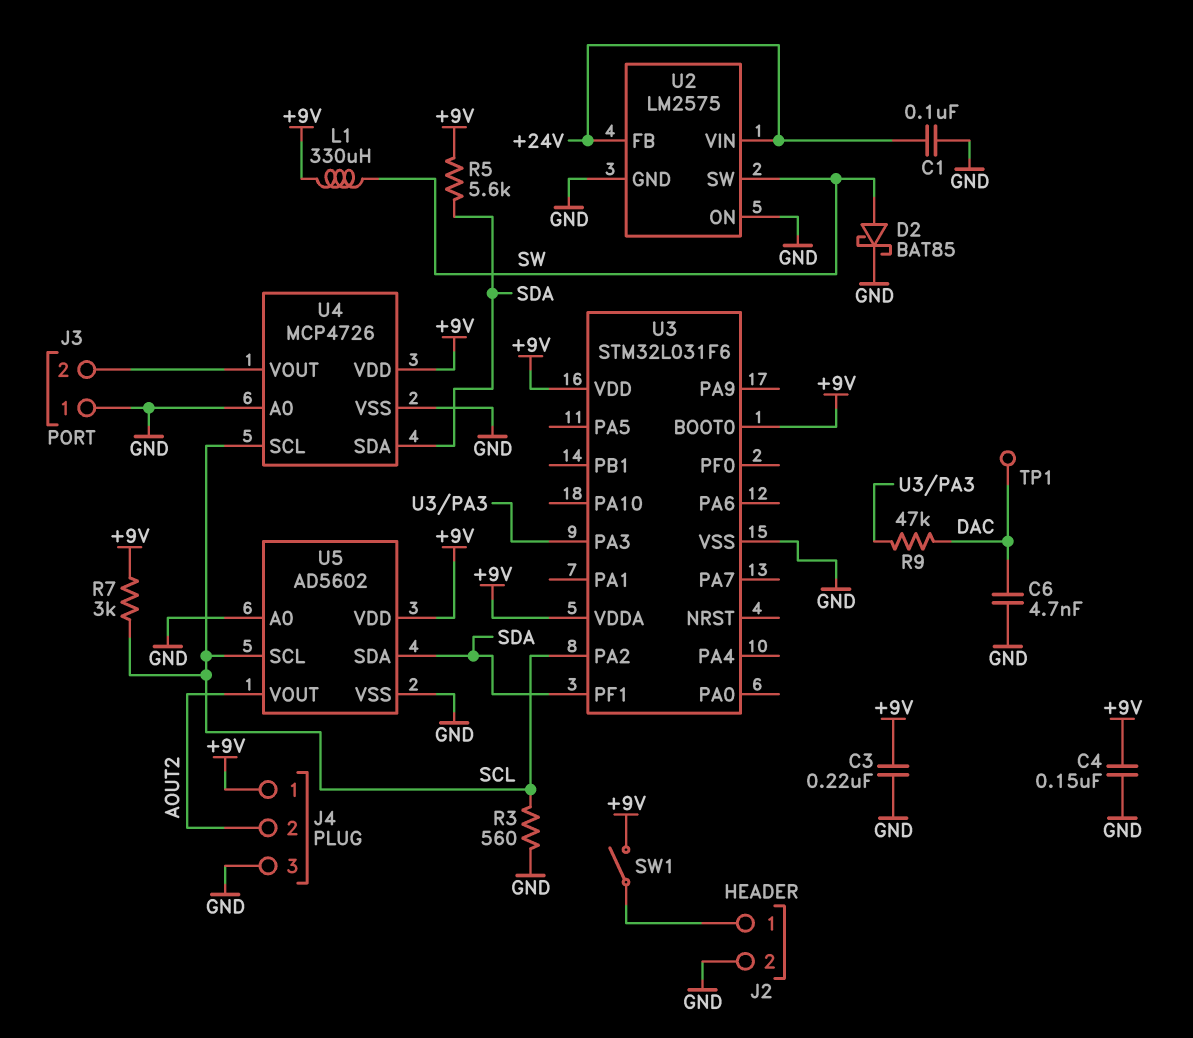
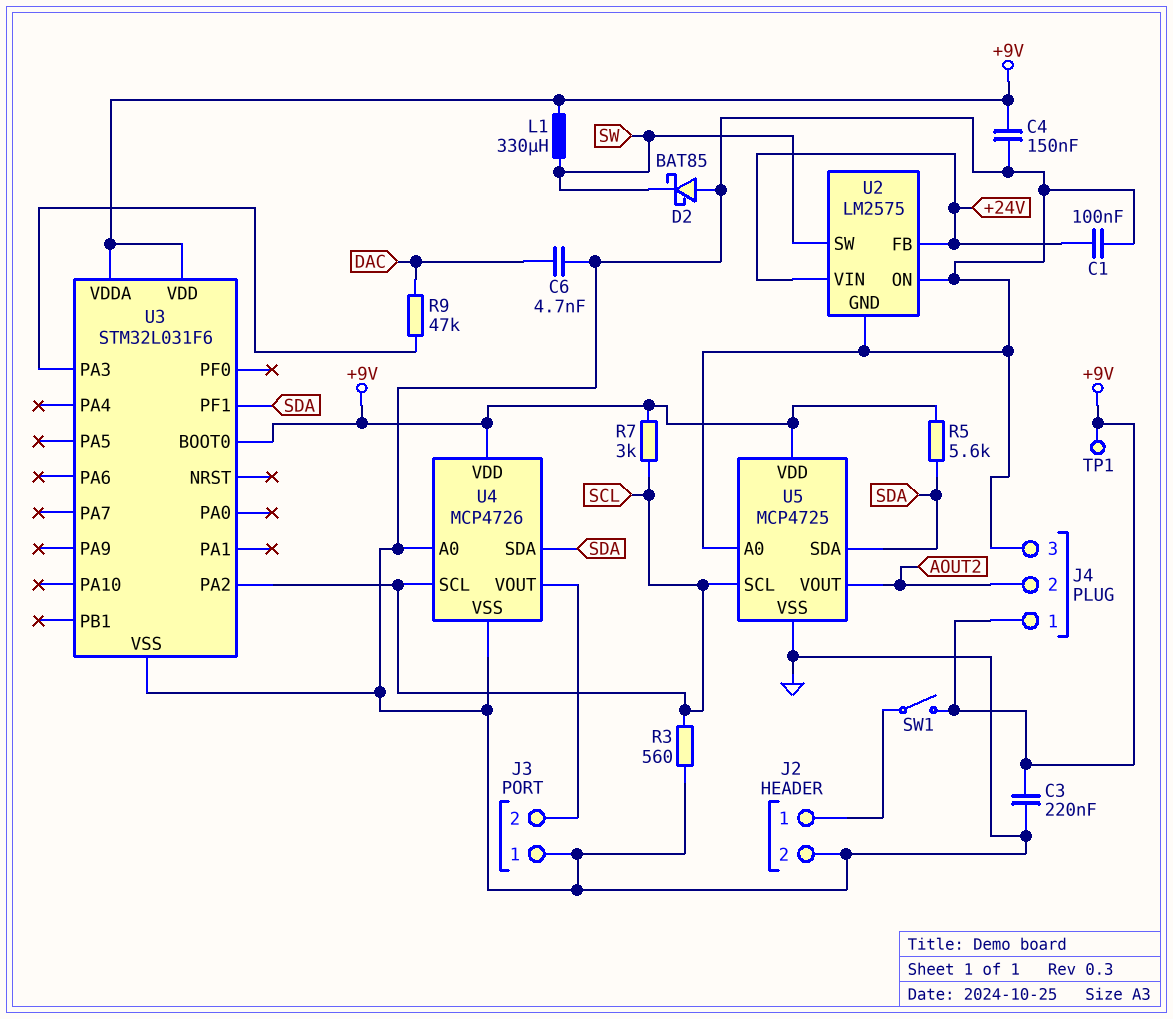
D2: schottky BAT85 (A SW, K GND) -> schottky BAT85 (A GND, K SW)
TP1: test point (DAC) -> test point (+9V)
U5: AD5602 -> MCP4725

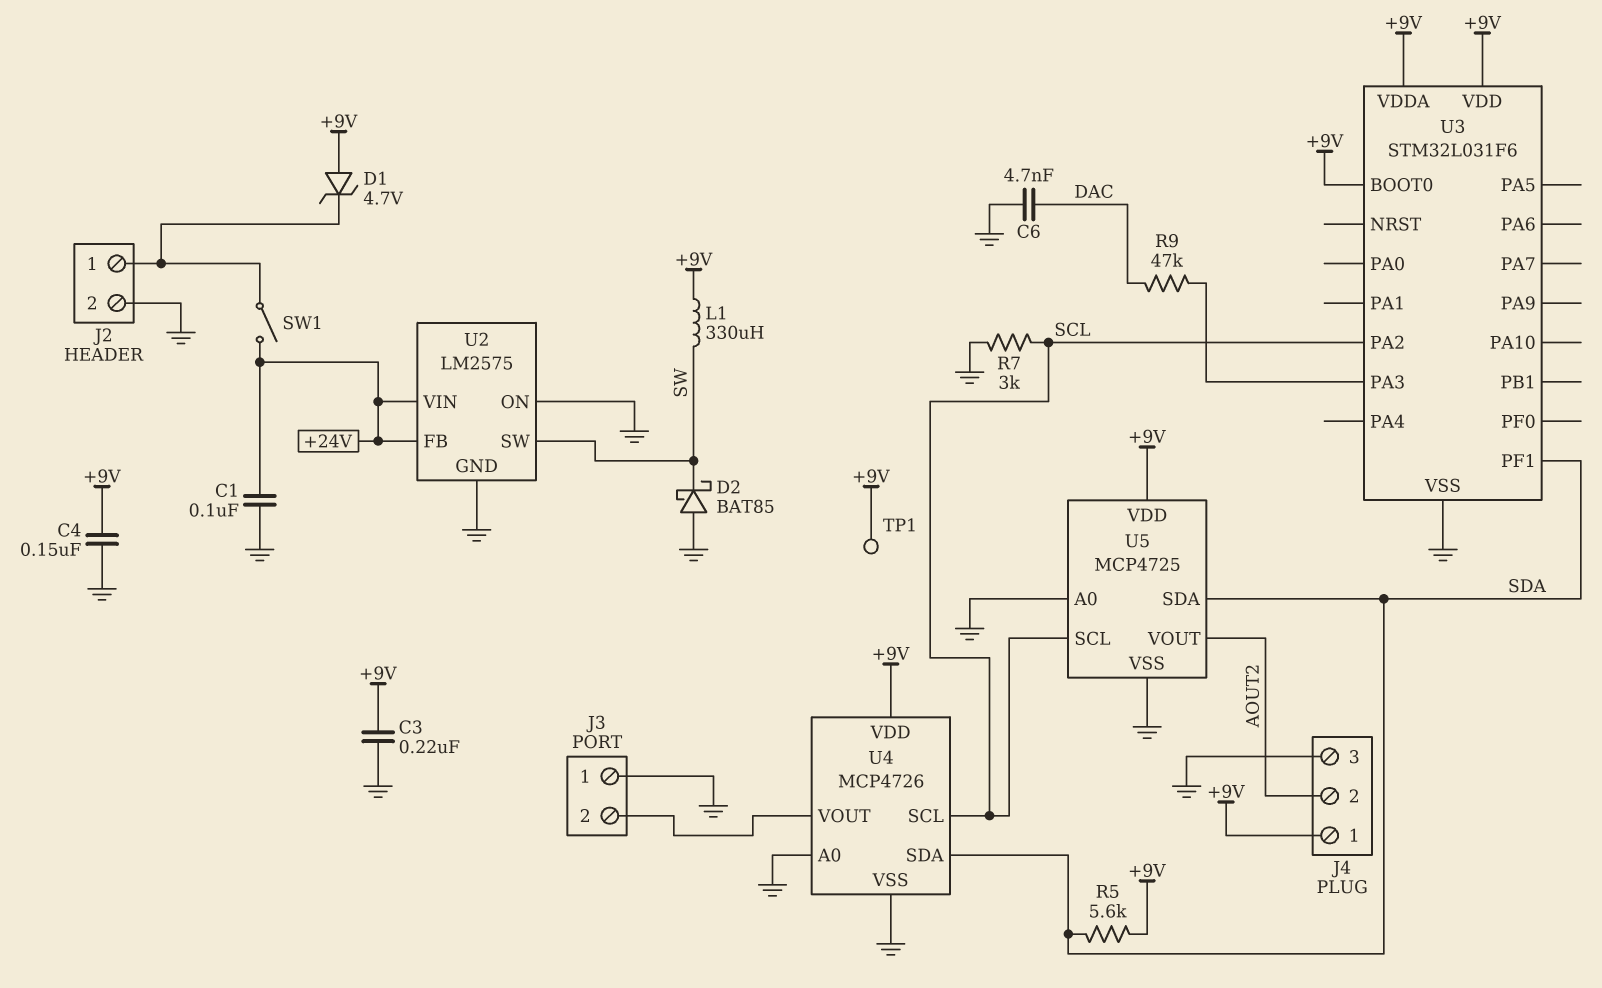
D1: none -> zener 4.7V (A +9V, K J2/1)
R3: 560 (GND, SCL) -> none
R7: 3k (+9V, SCL) -> 3k (GND, SCL)
SW1: switch (+9V, J2/1) -> switch (+24V, J2/1)

